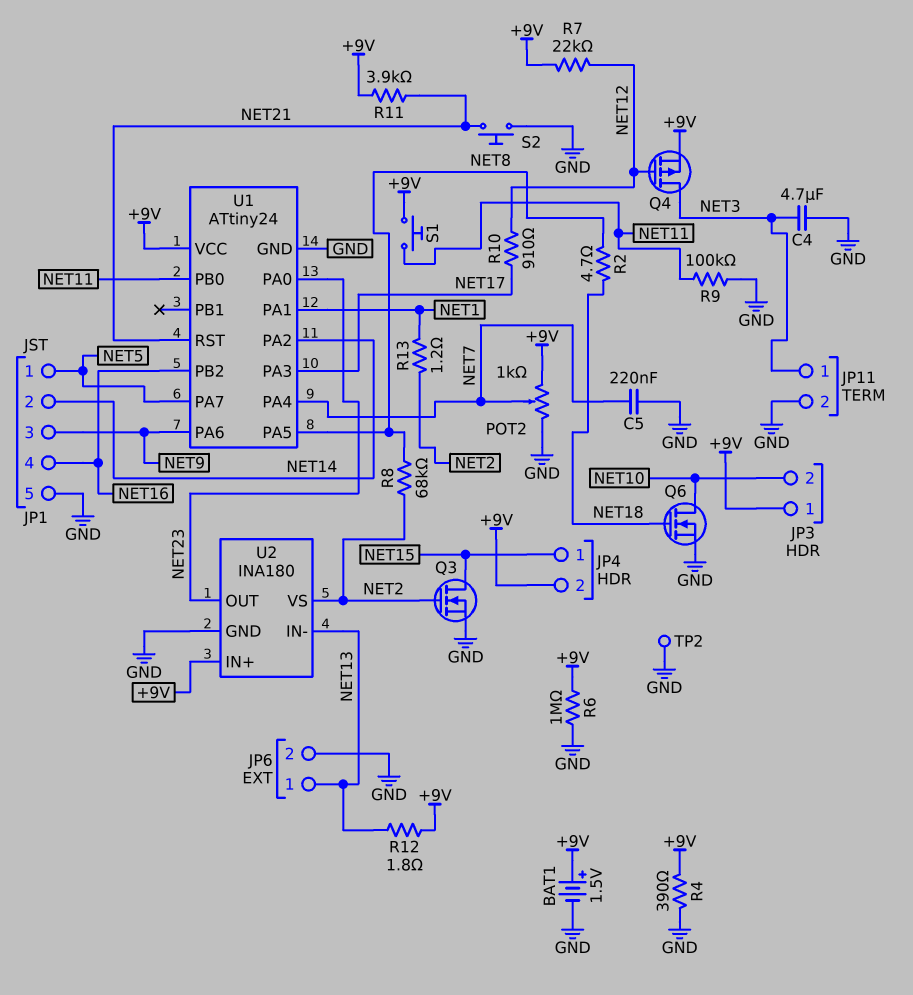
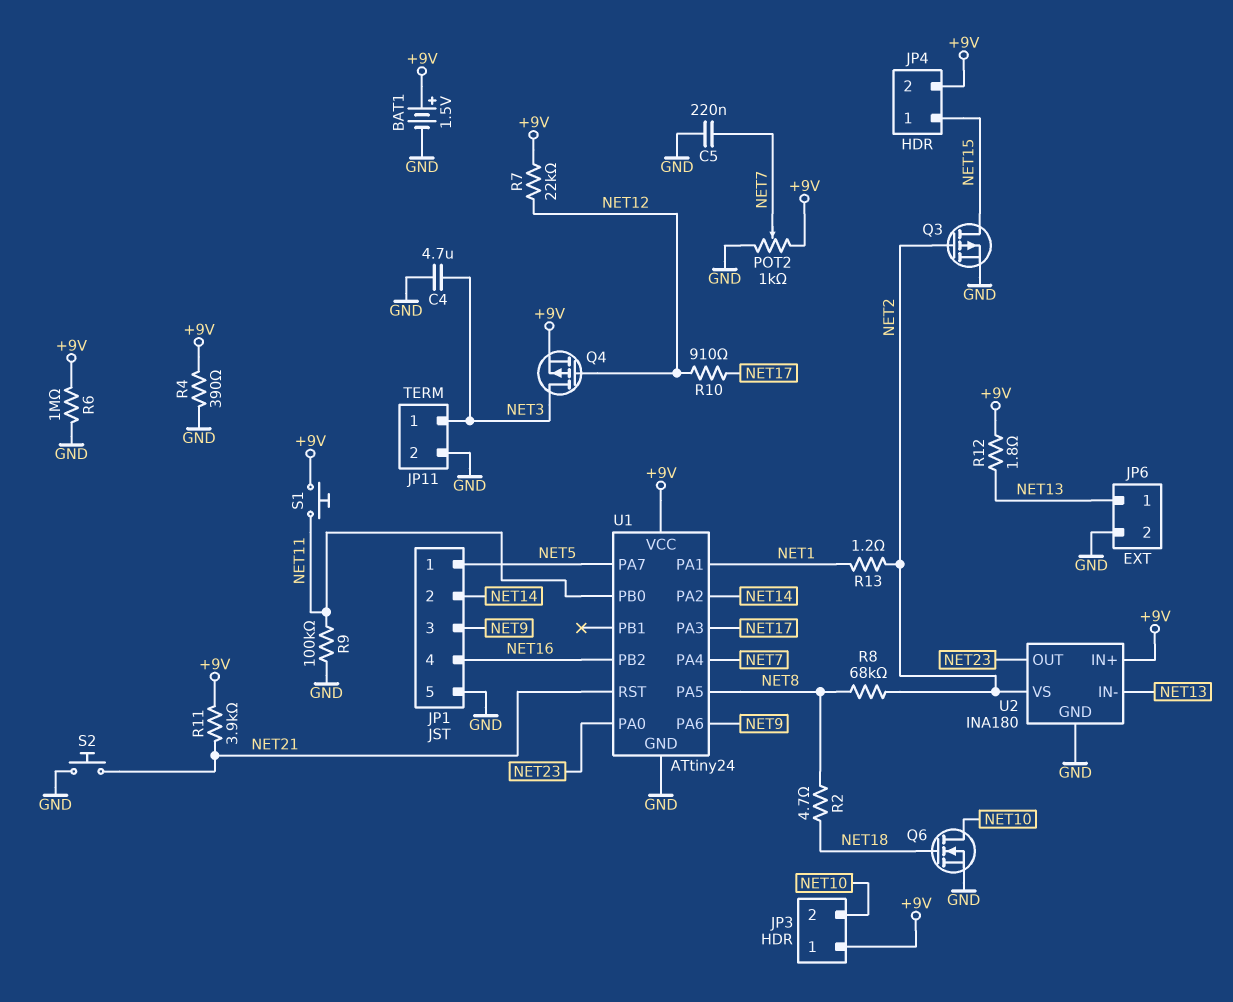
Q3: NMOS (G NET2, D NET15, S GND) -> PMOS (G NET2, D NET15, S GND)
TP2: test point (GND) -> none

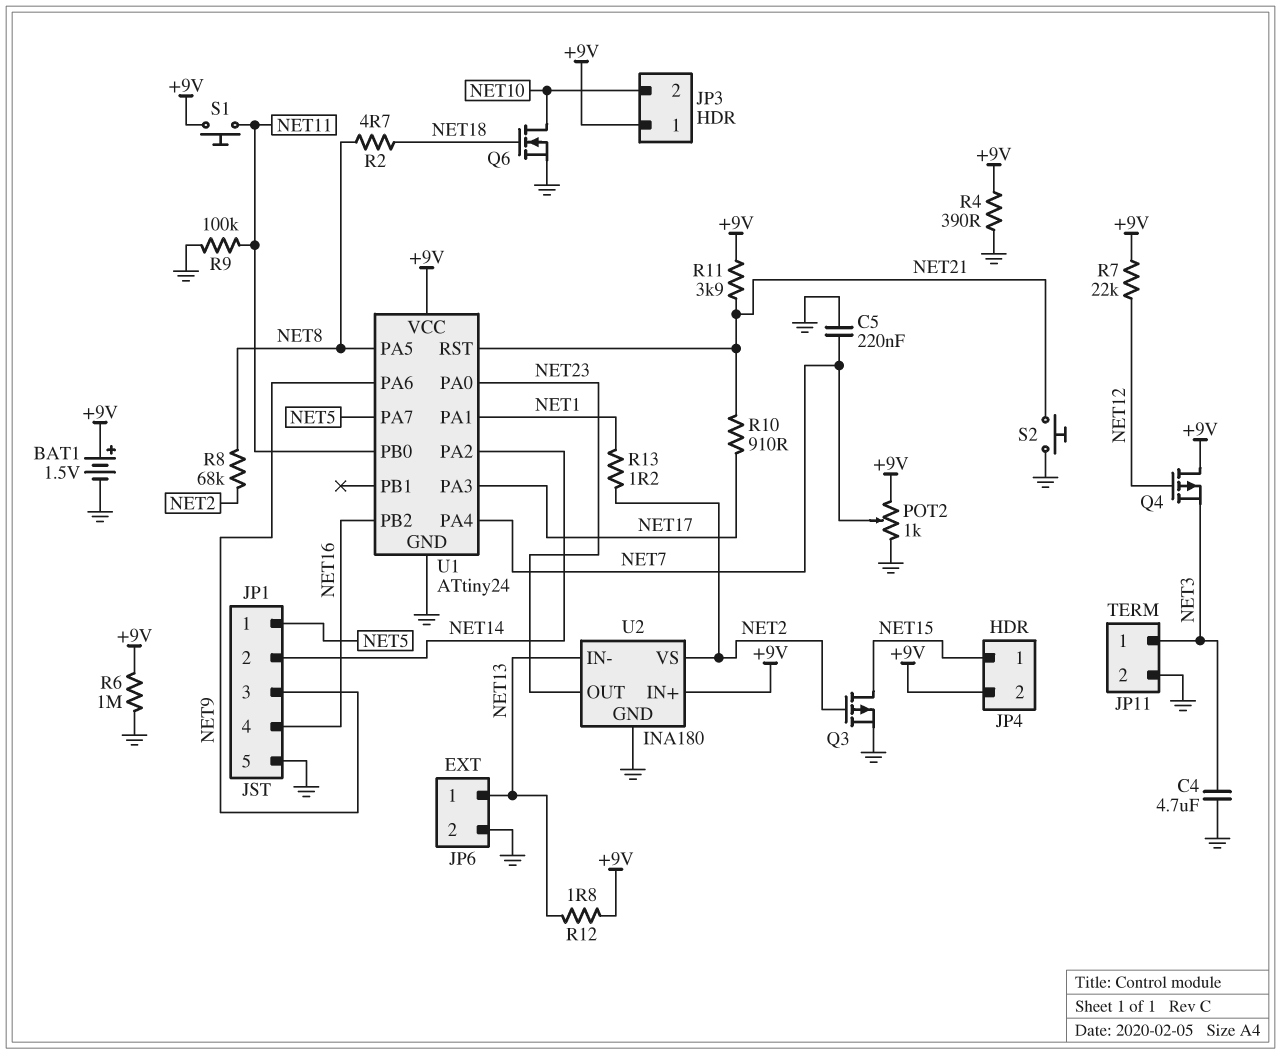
Q4: PMOS (G NET12, D NET3, S +9V) -> PMOS (G NET12, D +9V, S NET3)
R10: 910 (NET12, NET17) -> 910 (NET17, NET21)

